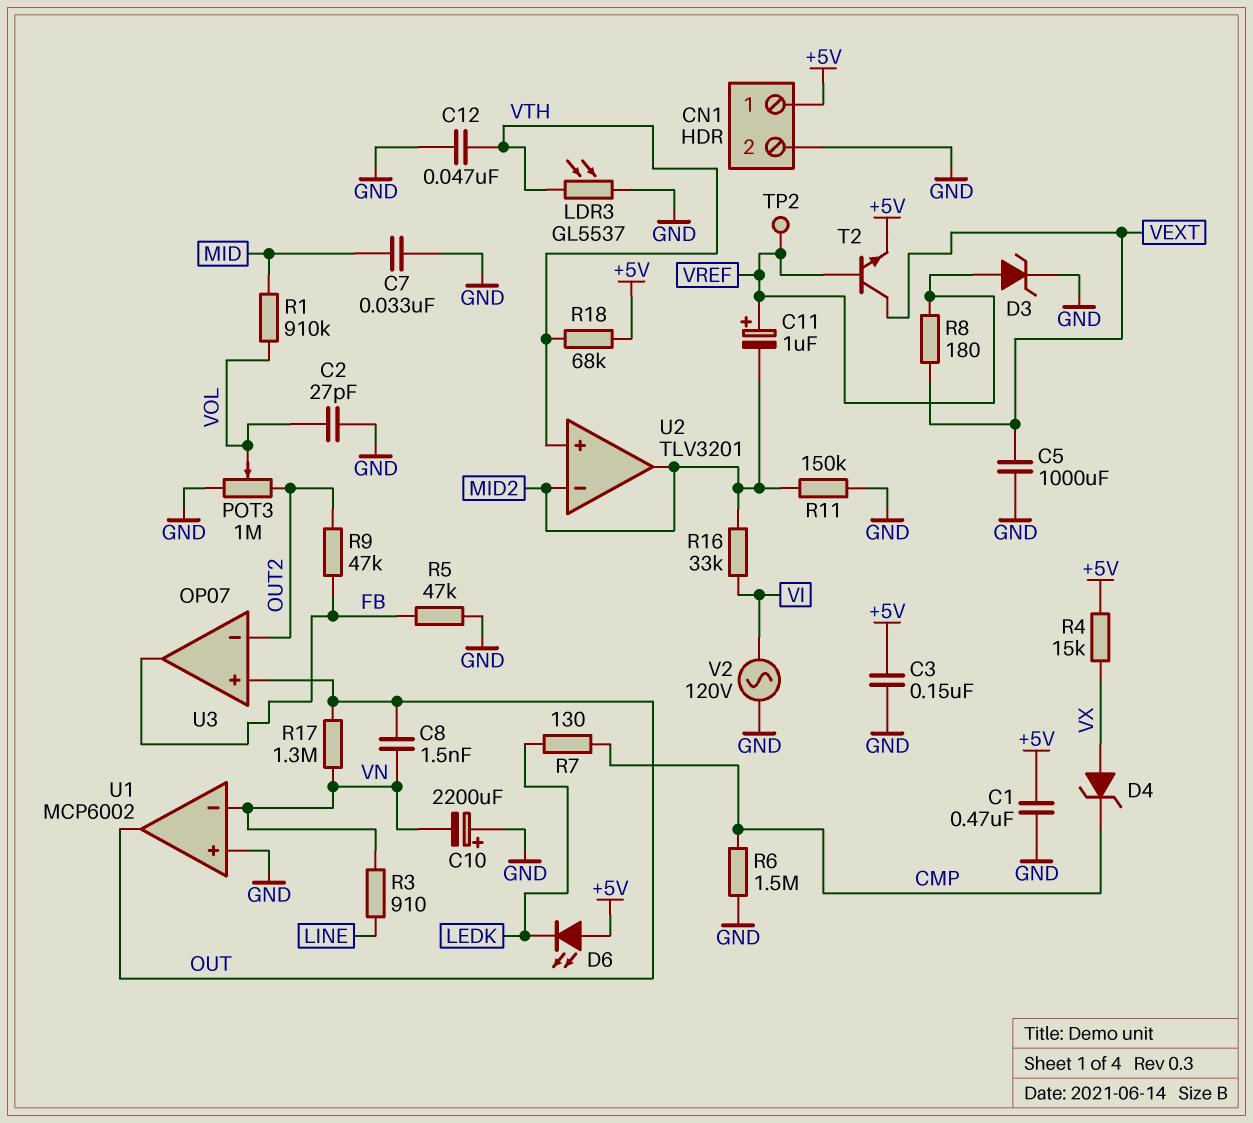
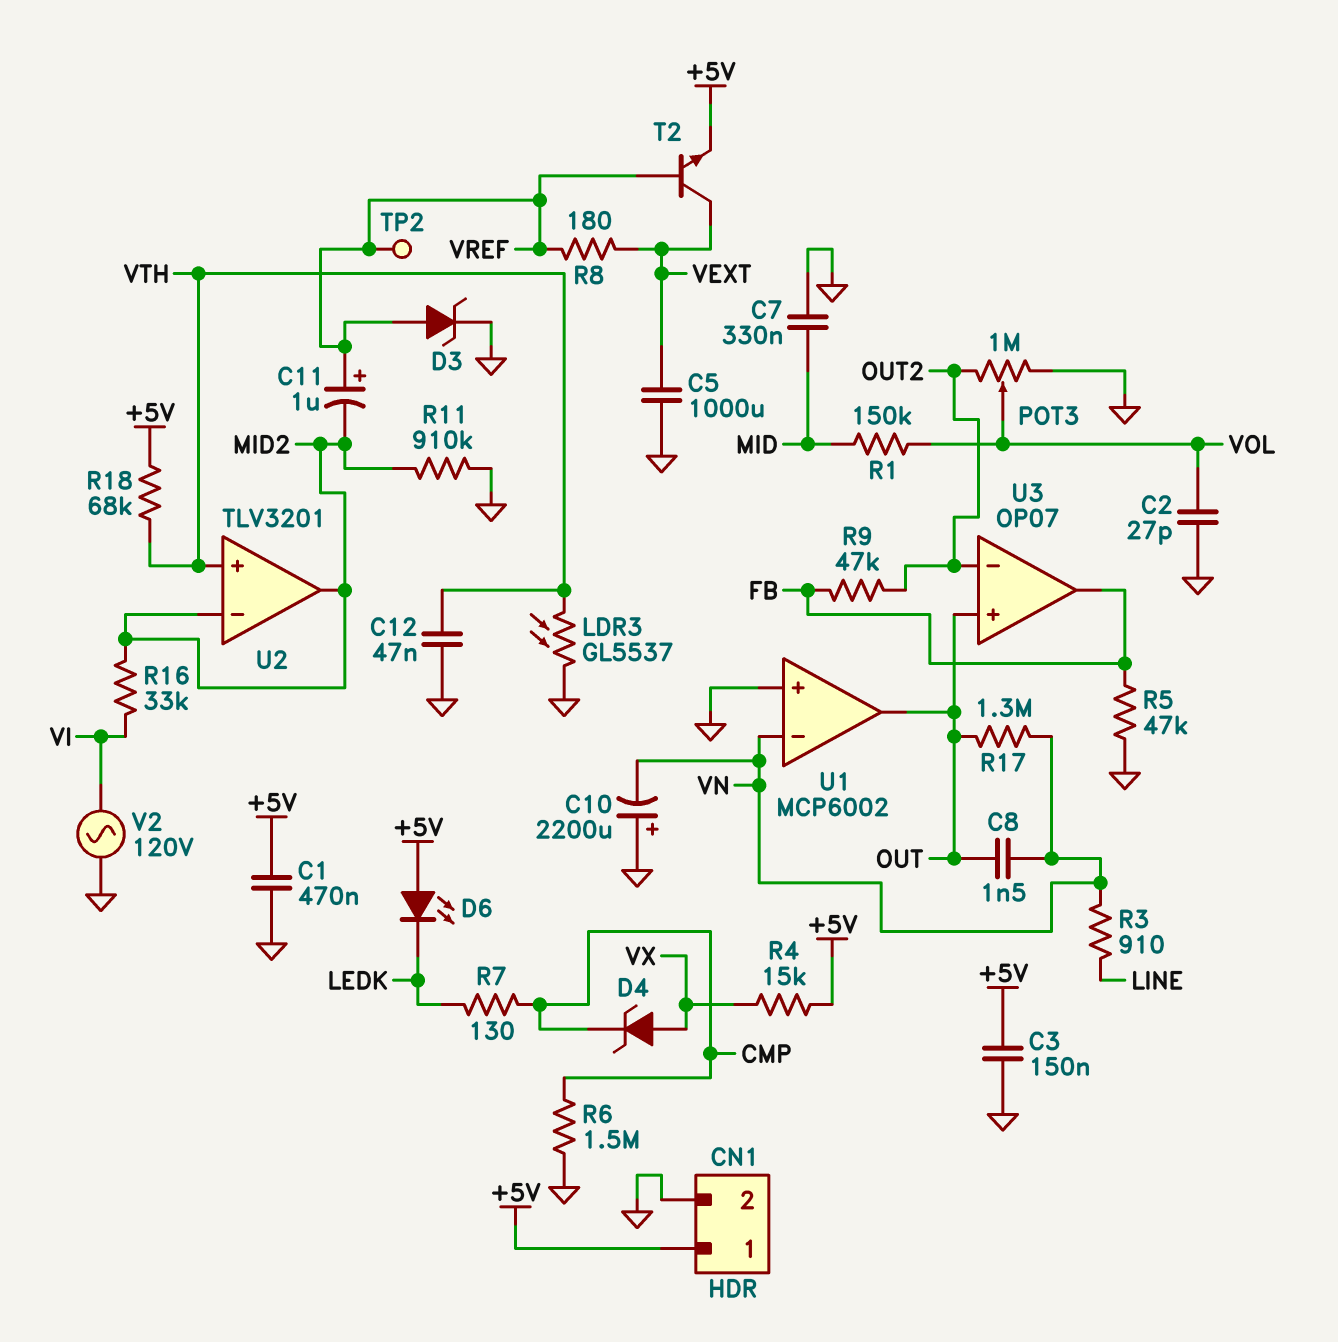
C7: 33nF (GND, MID) -> 330nF (GND, MID)
R1: 910k (MID, VOL) -> 150k (MID, VOL)
R11: 150k (GND, MID2) -> 910k (GND, MID2)

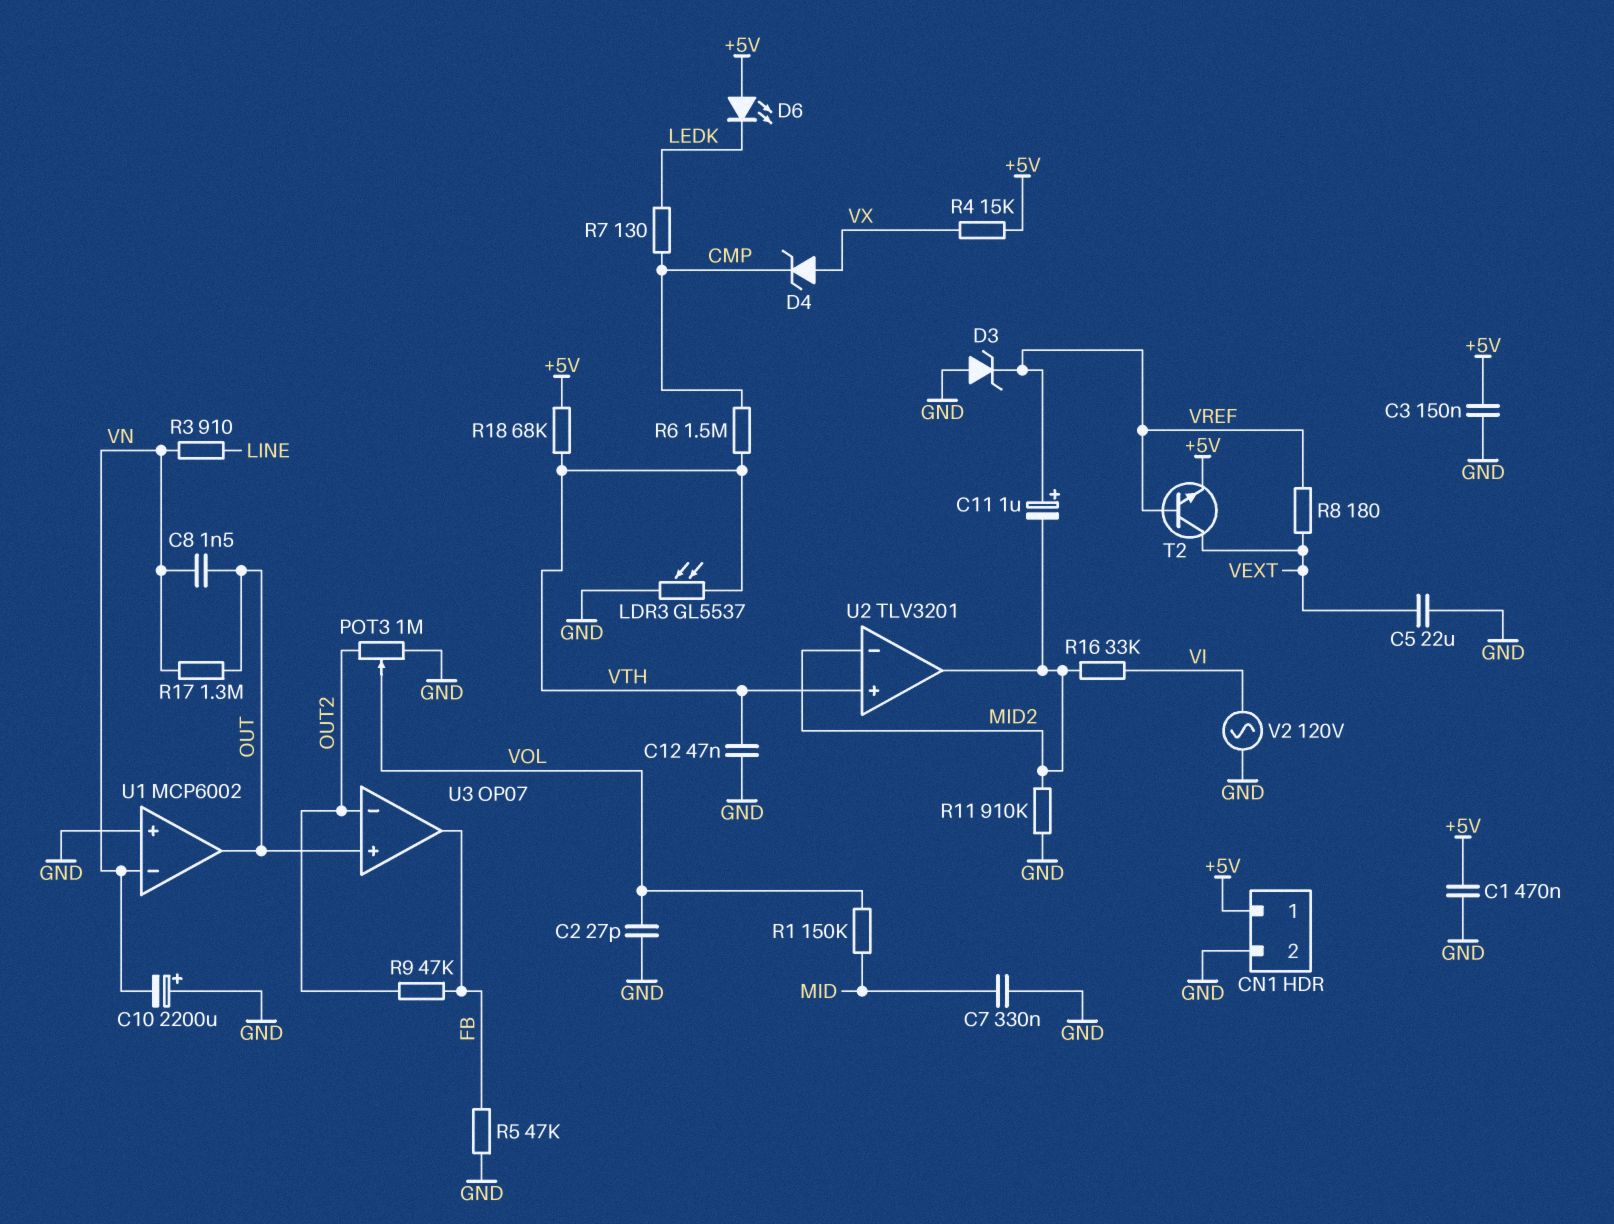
C5: 1000uF (GND, VEXT) -> 22uF (GND, VEXT)
D3: zener (A VREF, K GND) -> zener (A GND, K VREF)
R6: 1.5M (CMP, GND) -> 1.5M (CMP, VTH)
TP2: test point (VREF) -> none

